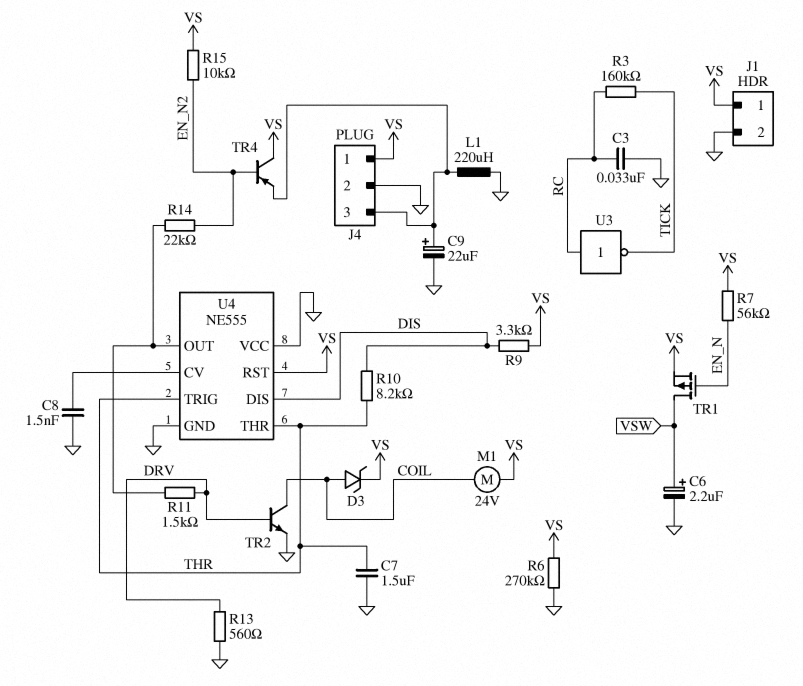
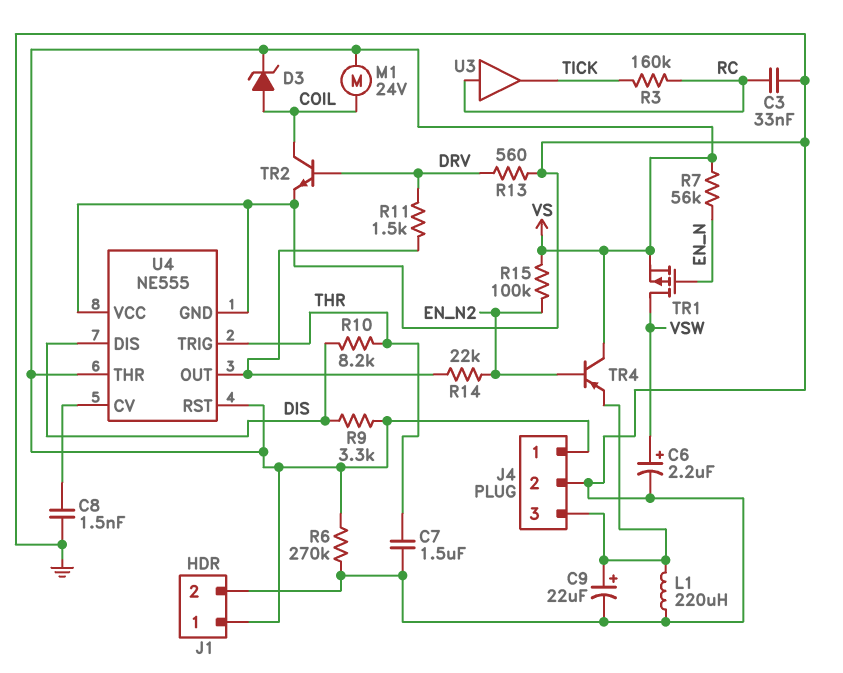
R15: 10k (EN_N2, VS) -> 100k (EN_N2, VS)
U3: NOT (in RC, out TICK) -> buffer (in RC, out TICK)
U4 pin THR: THR -> VS

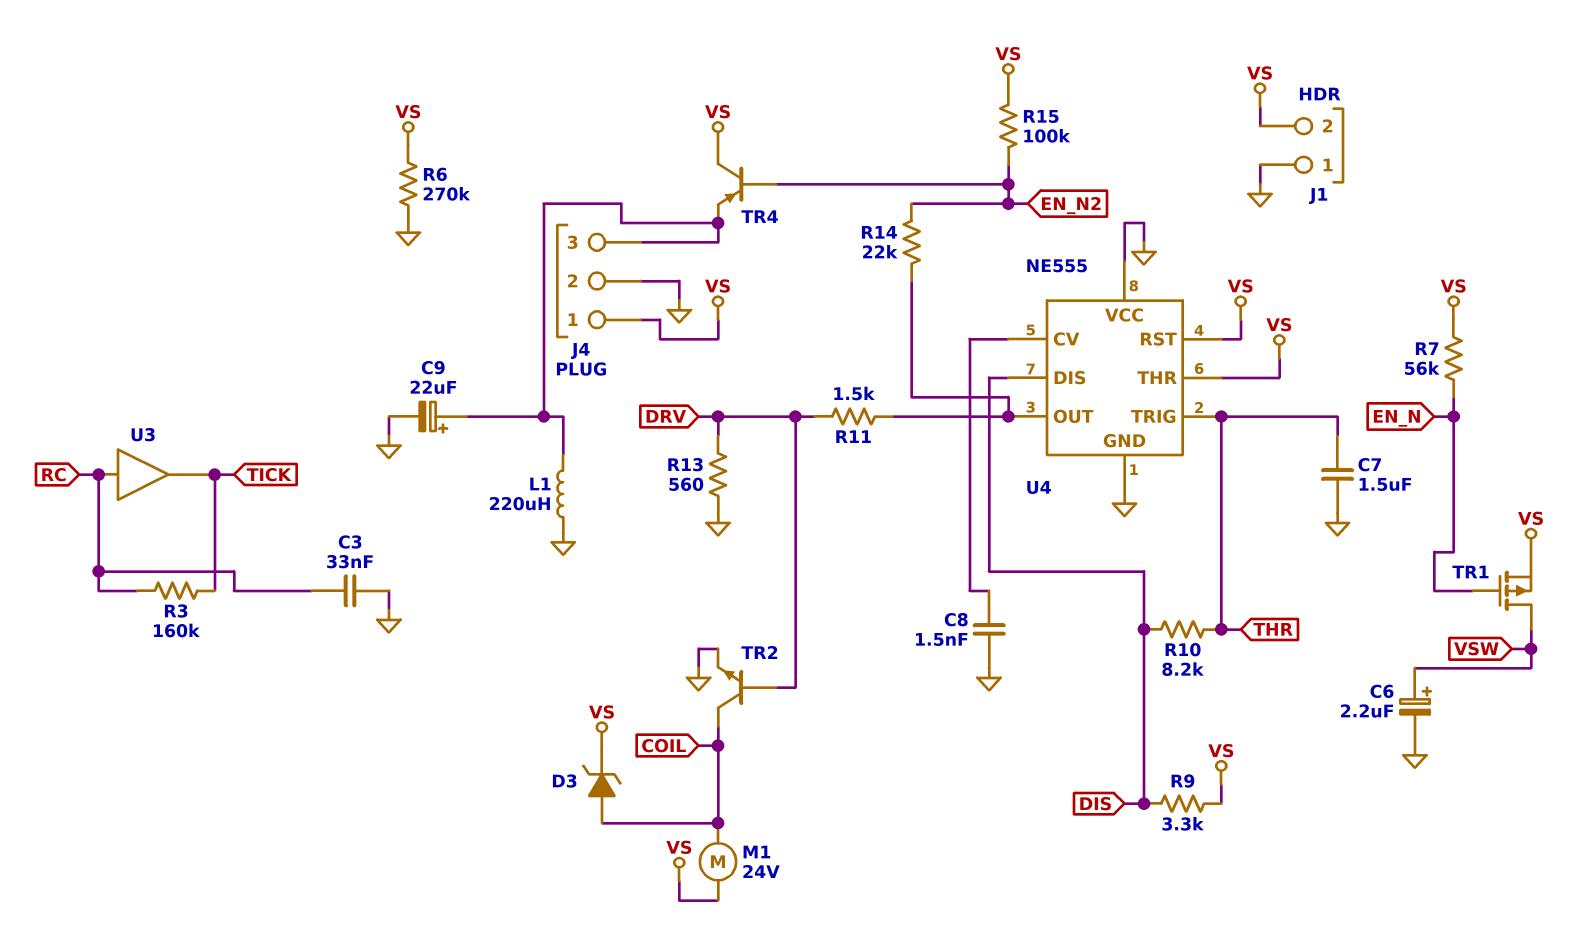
J1 pin 1: VS -> GND
J1 pin 2: GND -> VS

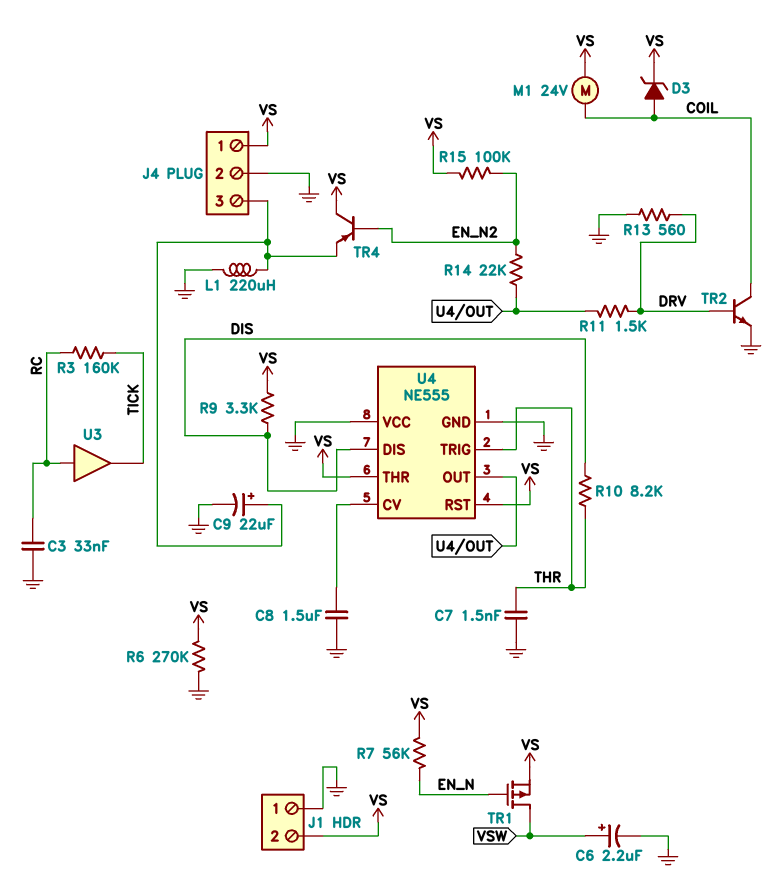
C7: 1.5uF (GND, THR) -> 1.5nF (GND, THR)
C8: 1.5nF (GND, U4/CV) -> 1.5uF (GND, U4/CV)

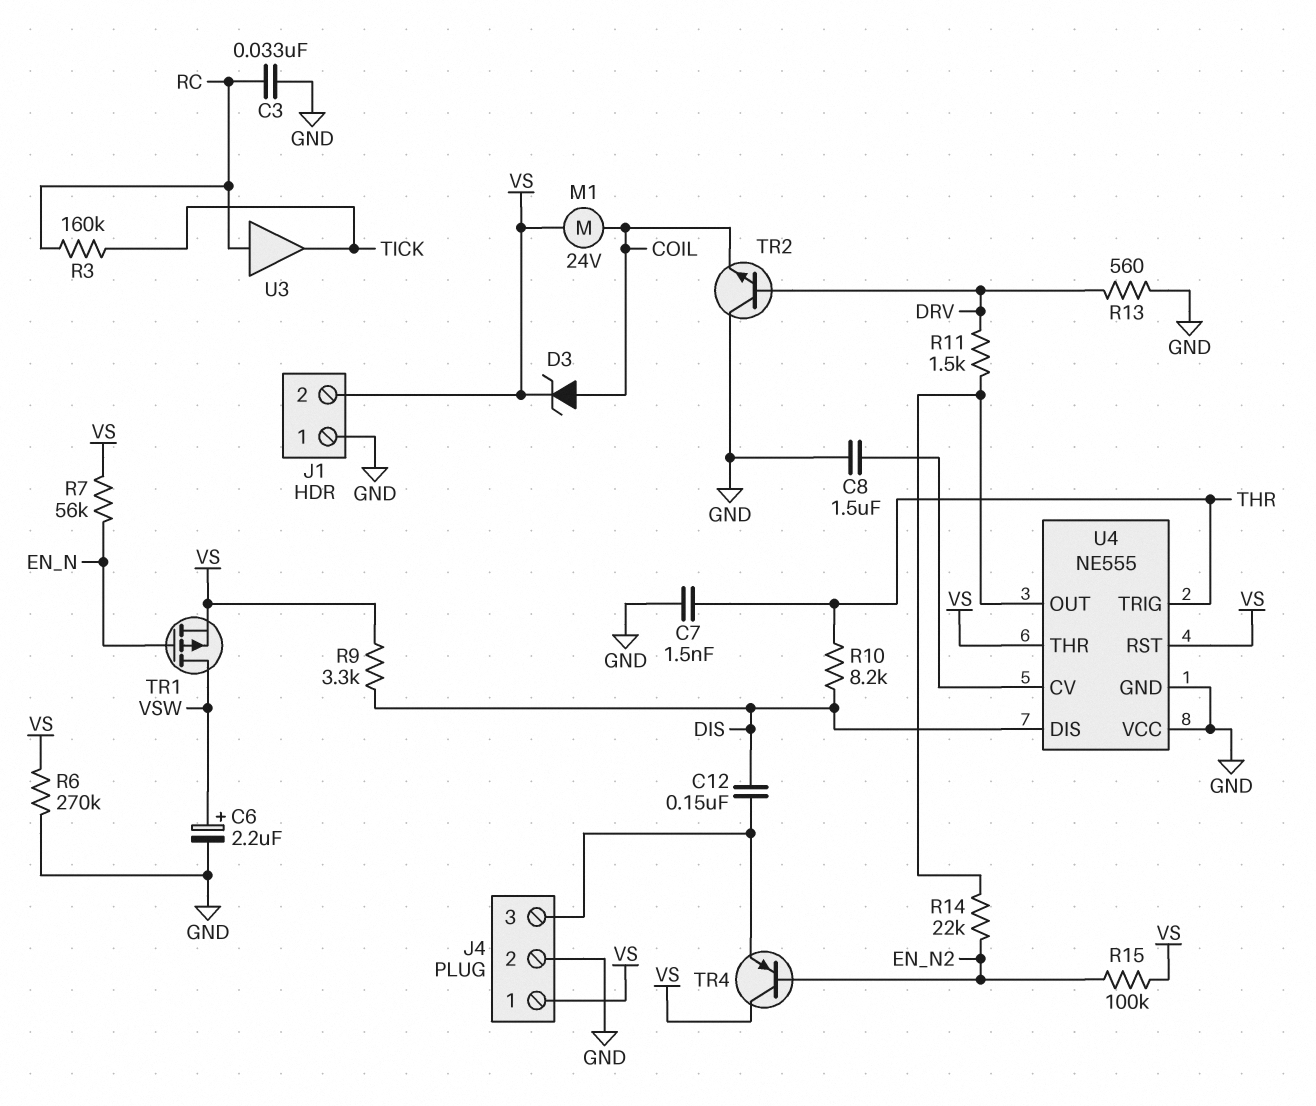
C9: 22uF (plus J4/3, minus GND) -> none
C12: none -> 150nF (DIS, J4/3)
L1: 220uH (GND, J4/3) -> none
TR2: NPN (B DRV, C COIL, E GND) -> NPN (B DRV, C GND, E COIL)

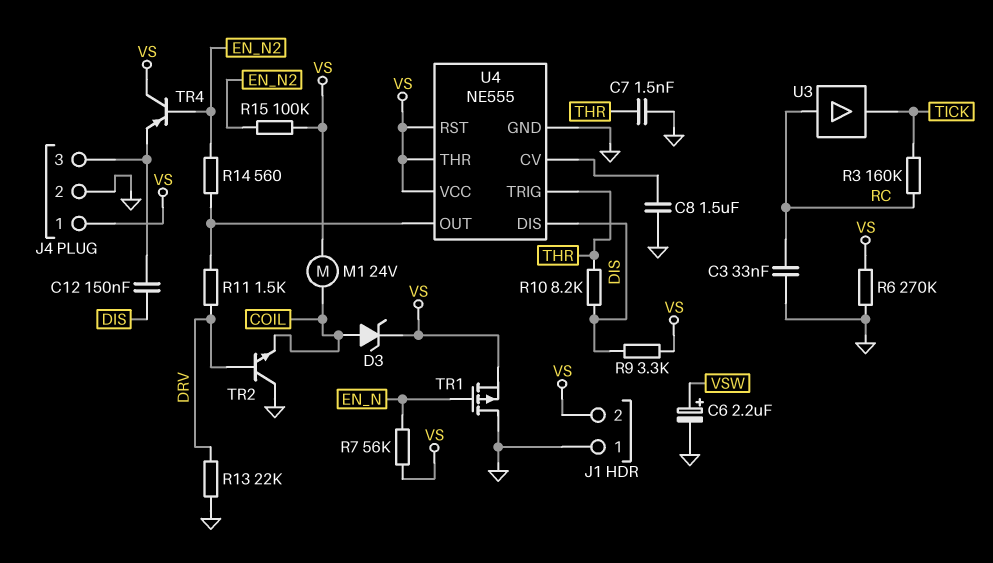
R13: 560 (DRV, GND) -> 22k (DRV, GND)
R14: 22k (EN_N2, U4/OUT) -> 560 (EN_N2, U4/OUT)
TR1: PMOS (G EN_N, D VSW, S VS) -> PMOS (G EN_N, D GND, S VS)
U4 pin VCC: GND -> VS

